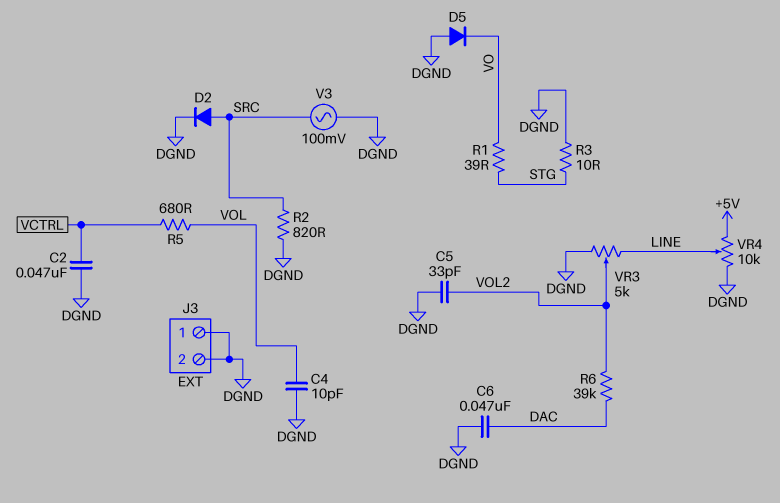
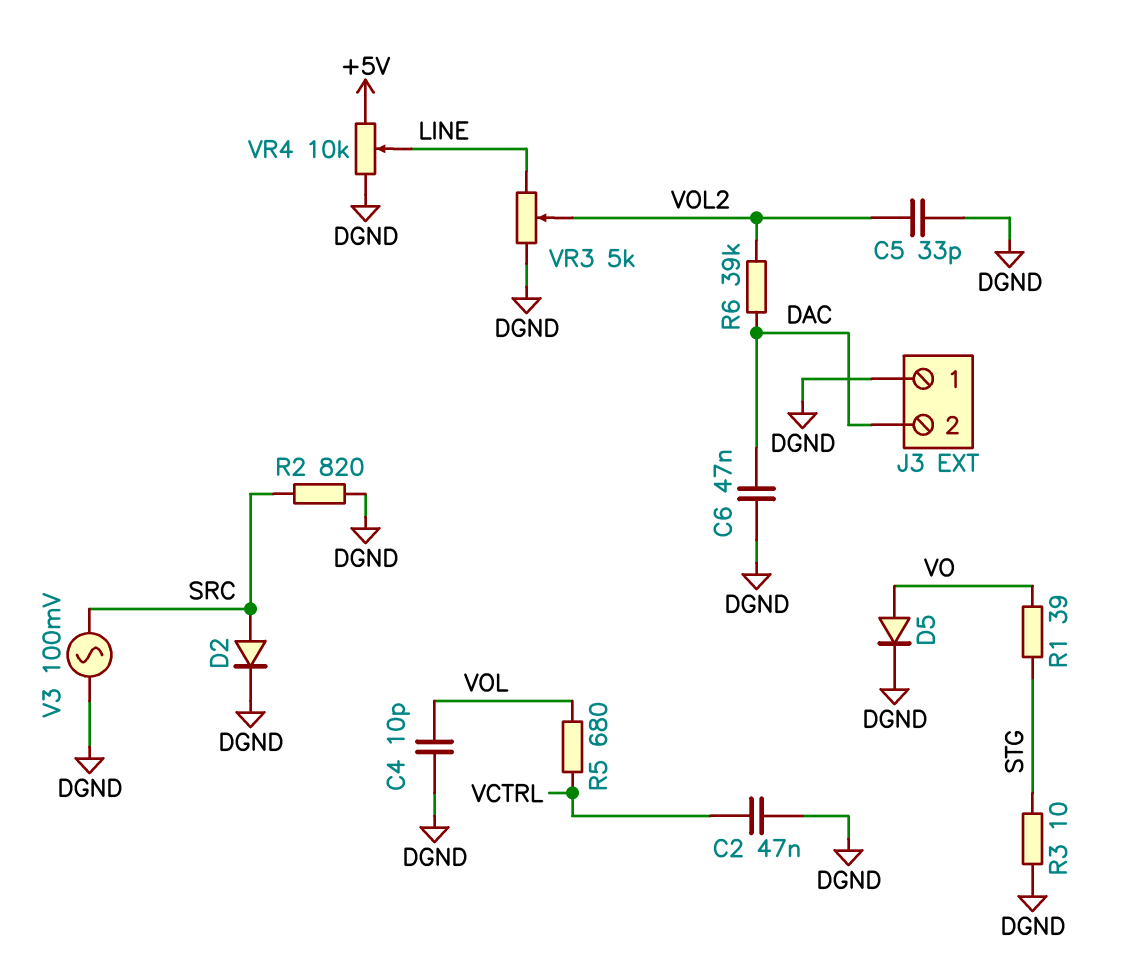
D5: diode (A DGND, K VO) -> diode (A VO, K DGND)
J3 pin 2: DGND -> DAC

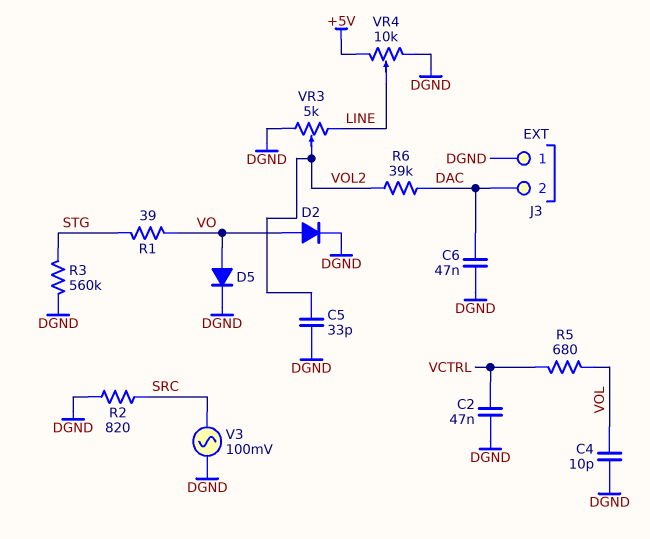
D2: diode (A SRC, K DGND) -> diode (A VO, K DGND)
R3: 10 (DGND, STG) -> 560k (DGND, STG)

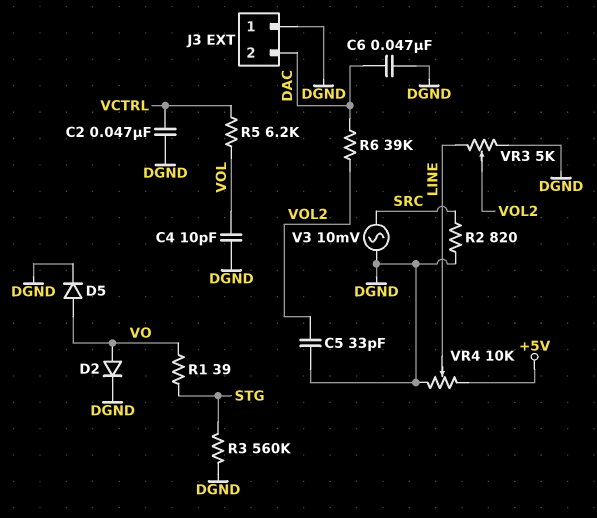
R5: 680 (VCTRL, VOL) -> 6.2k (VCTRL, VOL)
V3: AC 100mV (DGND, SRC) -> AC 10mV (DGND, SRC)

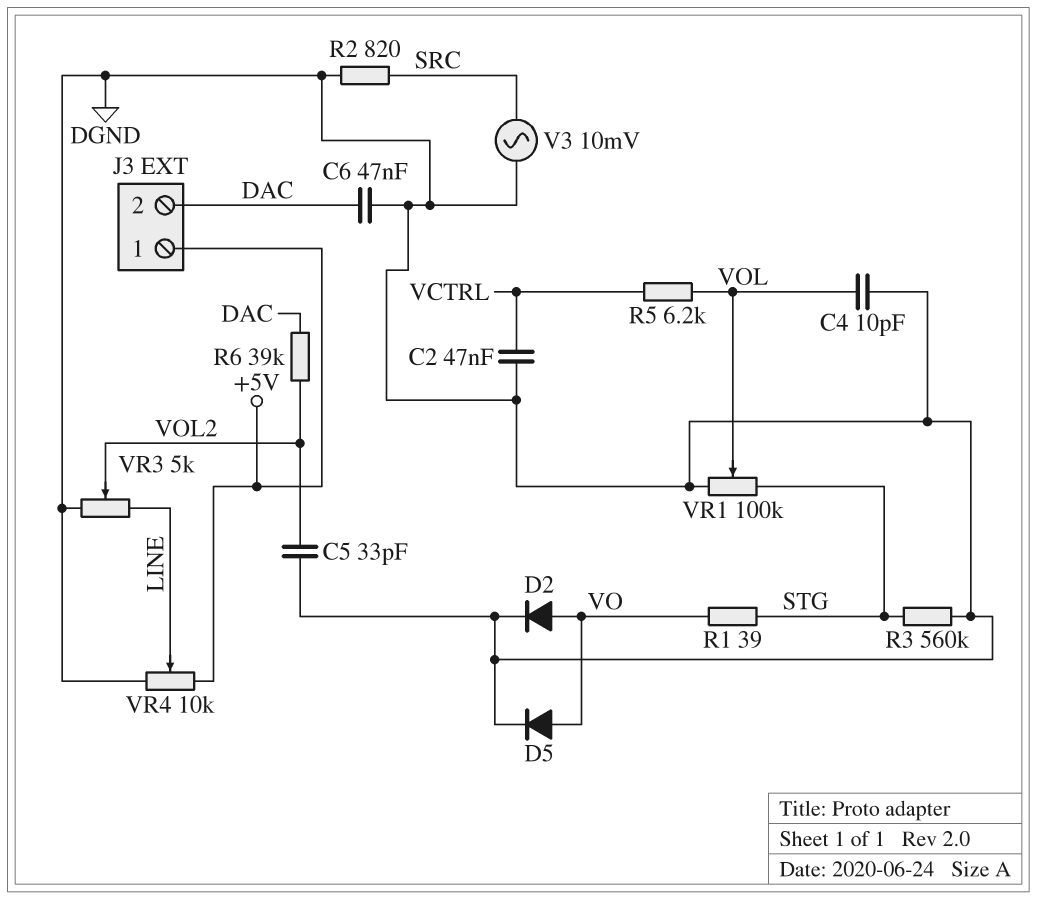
J3 pin 1: DGND -> +5V
VR1: none -> 100k (DGND, STG, wiper VOL)

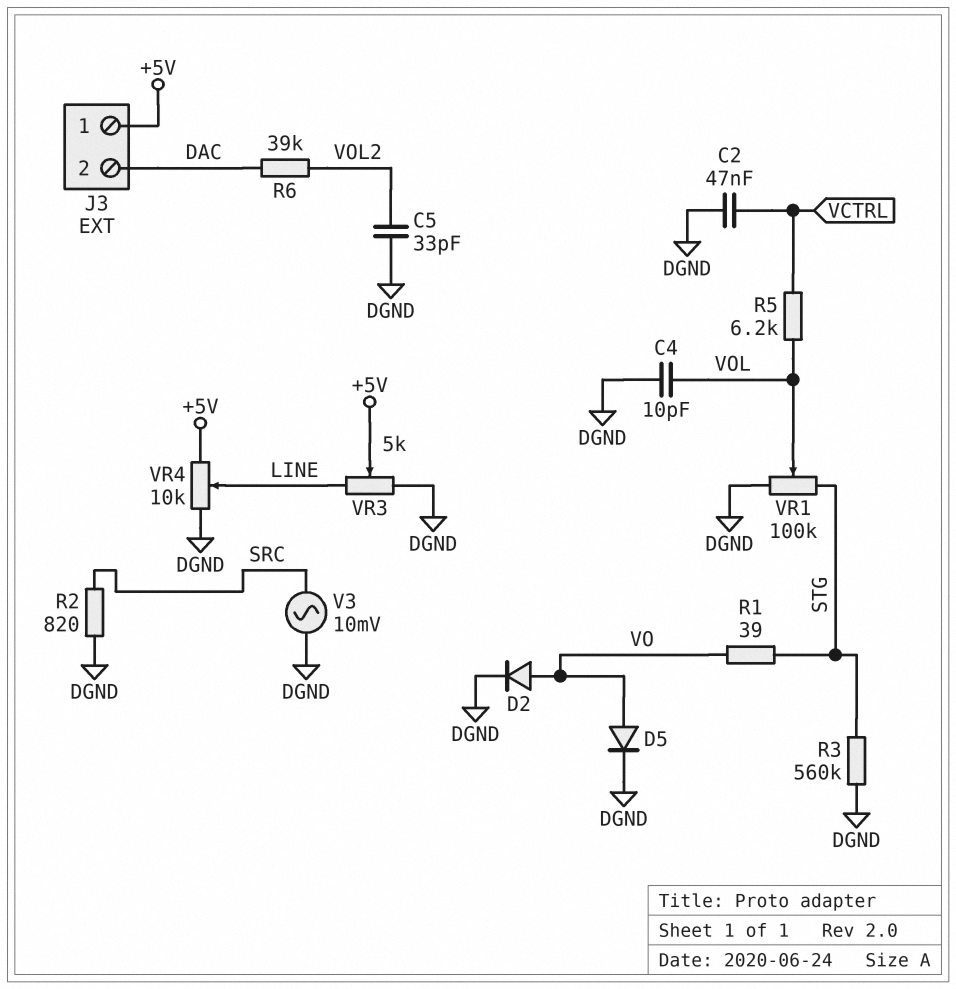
C6: 47nF (DAC, DGND) -> none
VR3: 5k (DGND, LINE, wiper VOL2) -> 5k (DGND, LINE, wiper +5V)

